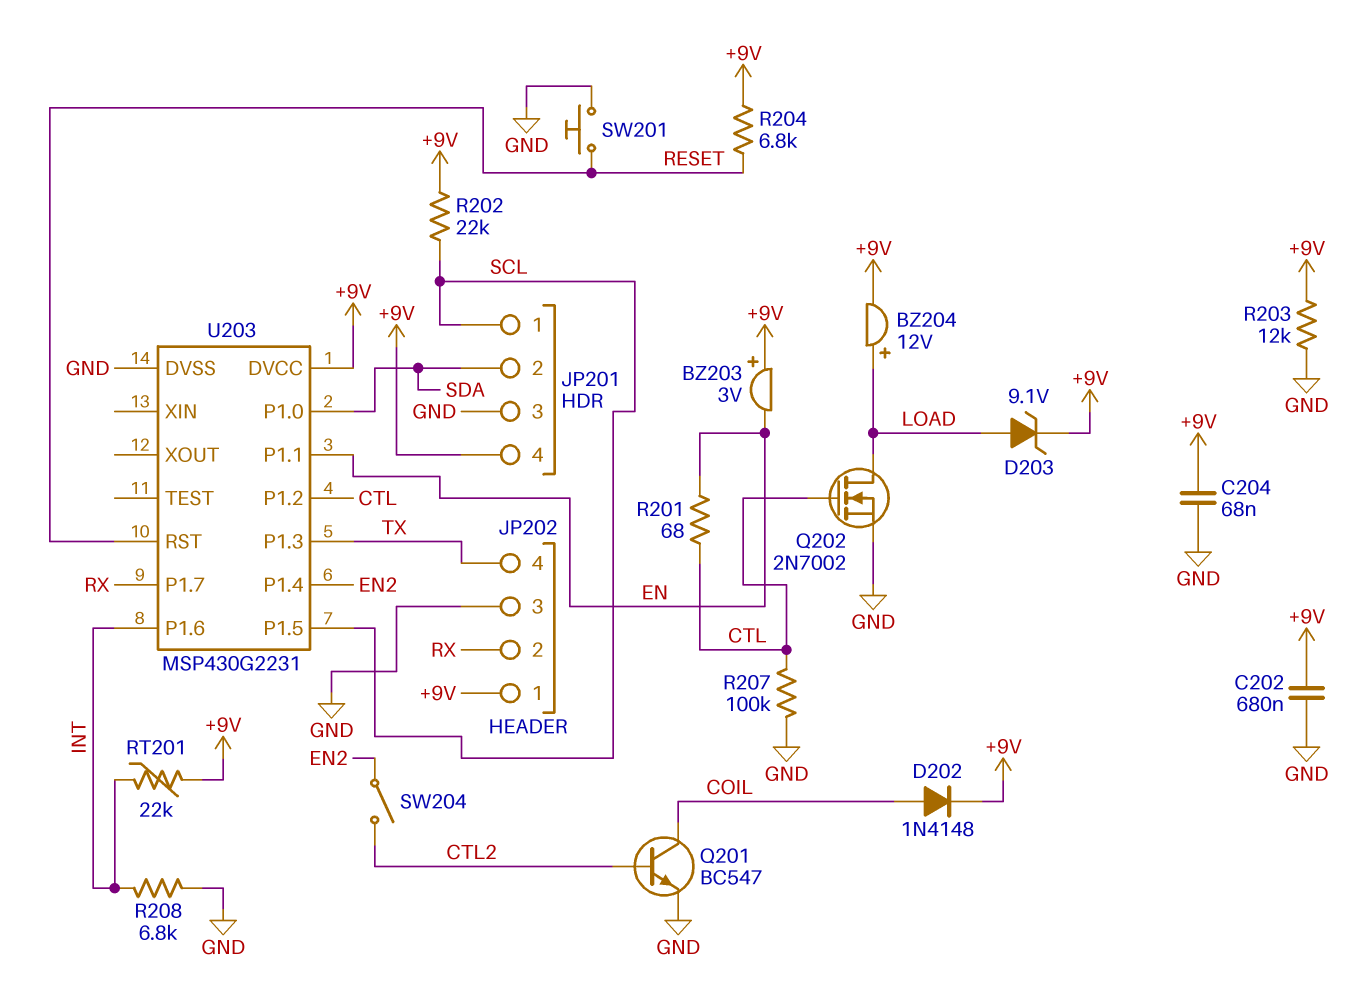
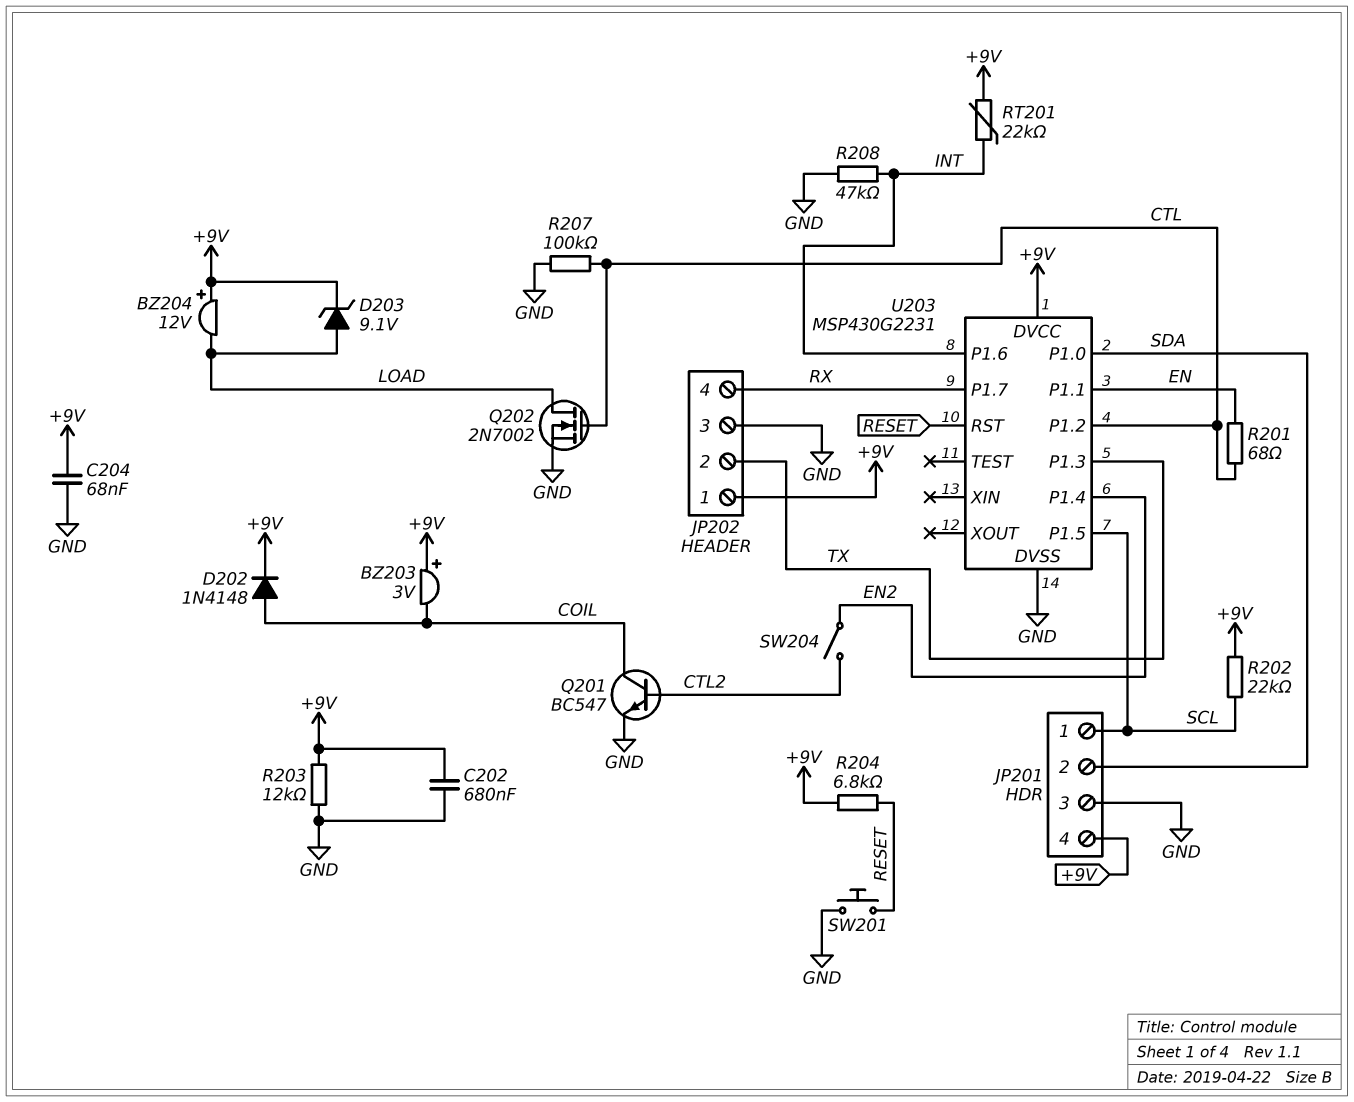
BZ203: buzzer 3V (plus +9V, minus EN) -> buzzer 3V (plus +9V, minus COIL)
BZ204: buzzer 12V (plus LOAD, minus +9V) -> buzzer 12V (plus +9V, minus LOAD)
JP202 pin 2: RX -> TX
JP202 pin 4: TX -> RX
R208: 6.8k (GND, INT) -> 47k (GND, INT)

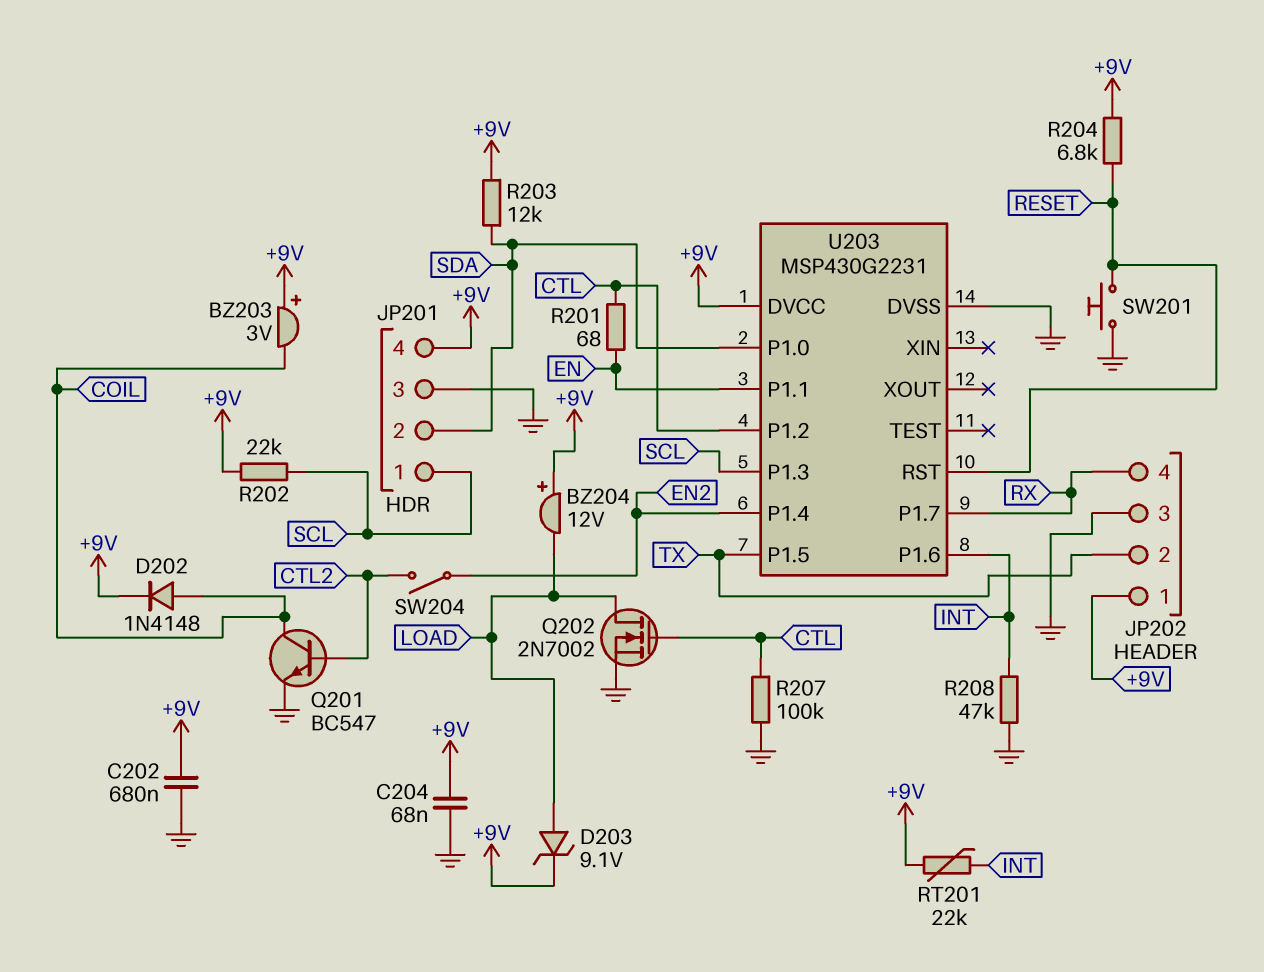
R203: 12k (+9V, GND) -> 12k (+9V, SDA)
U203 pin P1.3: TX -> SCL
U203 pin P1.5: SCL -> TX

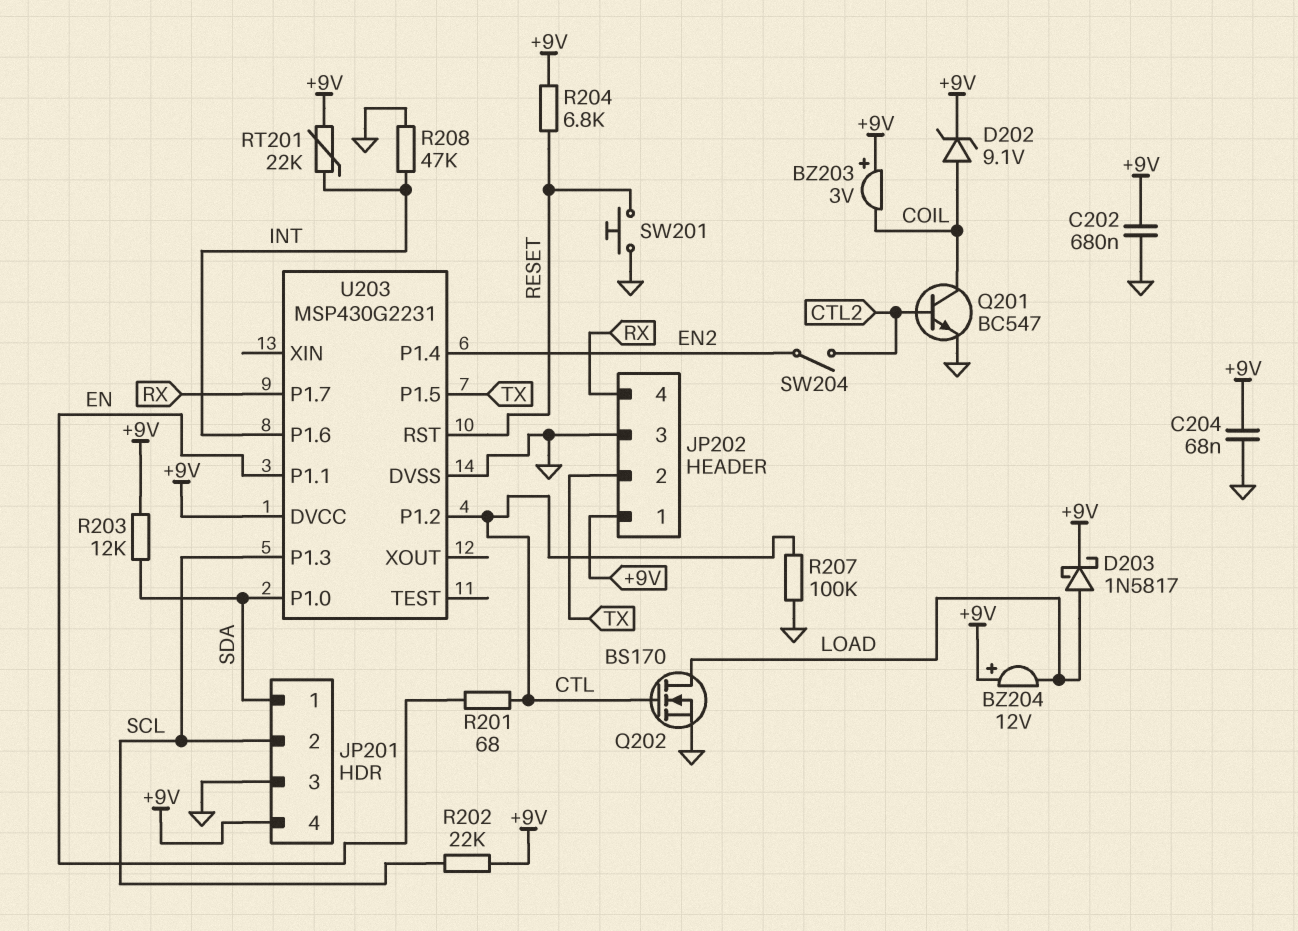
D202: diode 1N4148 (A COIL, K +9V) -> zener 9.1V (A COIL, K +9V)
D203: zener 9.1V (A LOAD, K +9V) -> schottky 1N5817 (A LOAD, K +9V)
JP201 pin 1: SCL -> SDA
JP201 pin 2: SDA -> SCL
Q202: NMOS 2N7002 (G CTL, D LOAD, S GND) -> NMOS BS170 (G CTL, D LOAD, S GND)

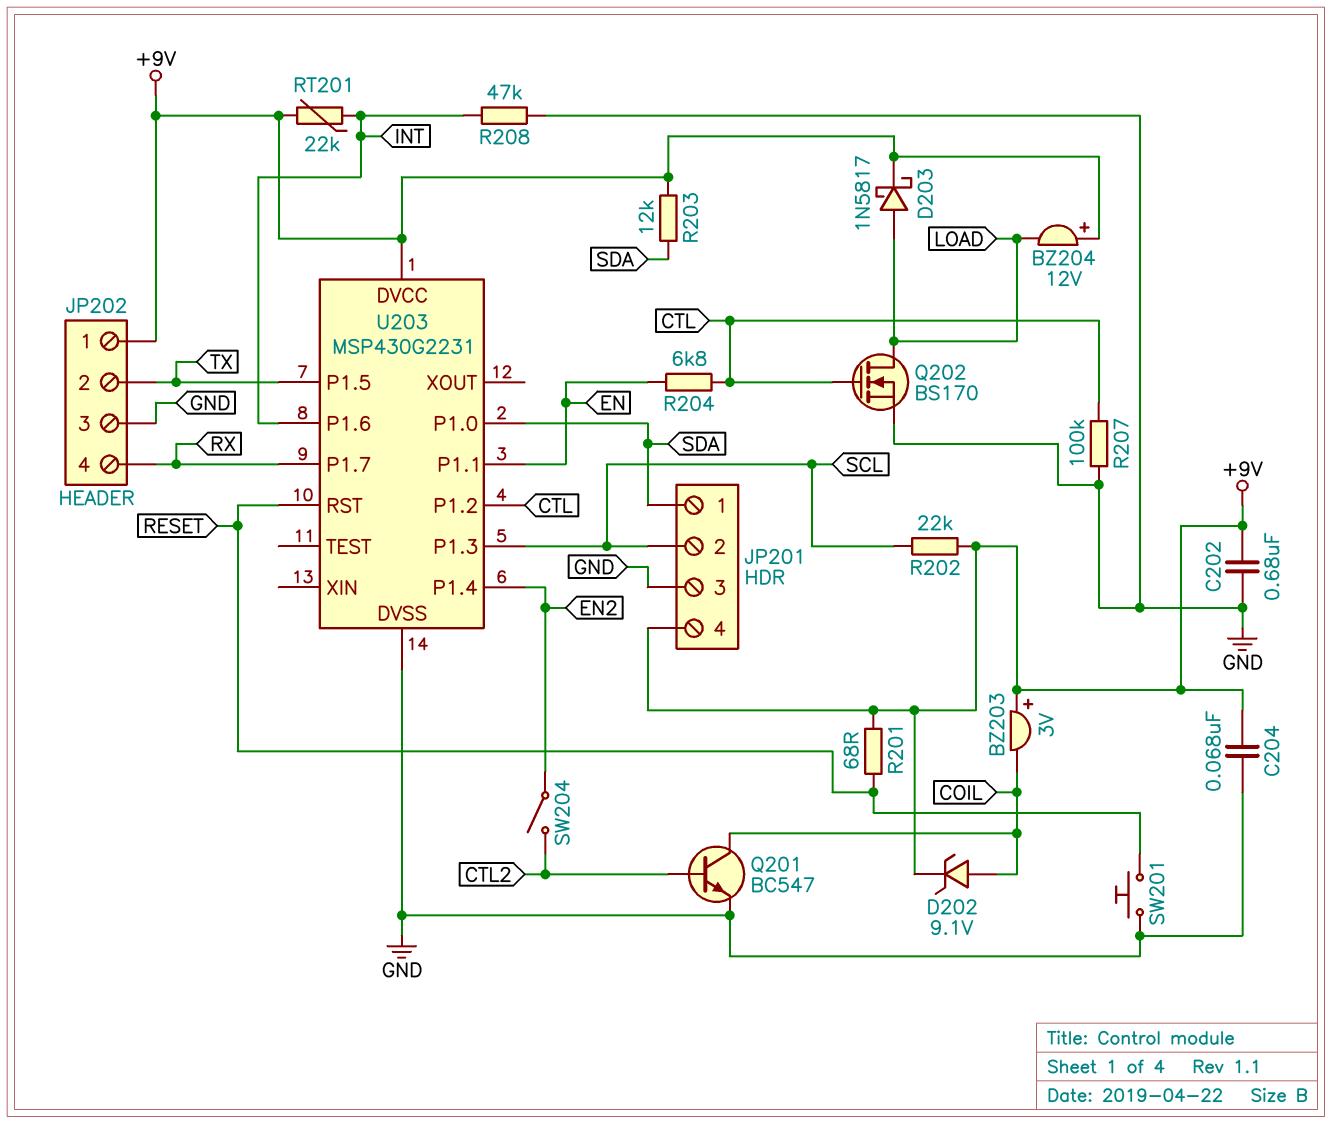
R201: 68 (CTL, EN) -> 68 (+9V, RESET)
R204: 6.8k (+9V, RESET) -> 6.8k (CTL, EN)

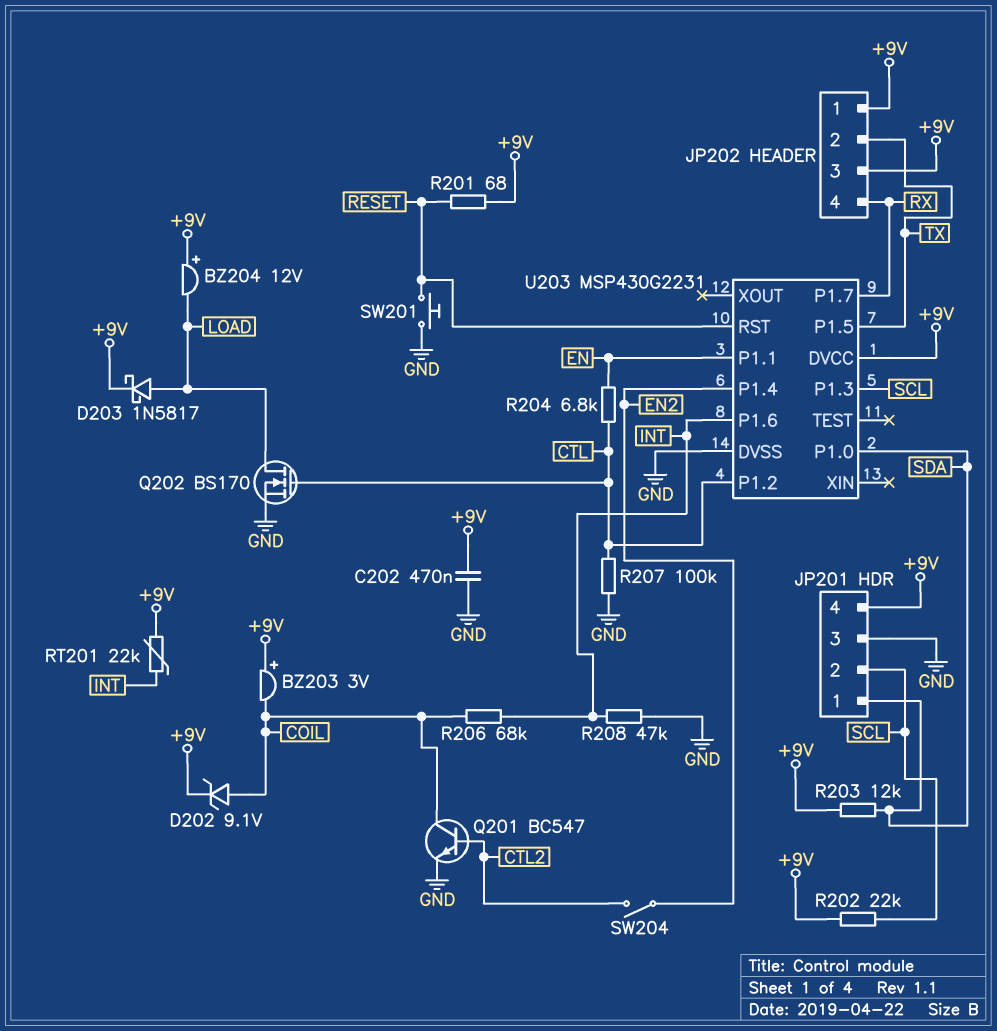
C202: 680nF (+9V, GND) -> 470nF (+9V, GND)
C204: 68nF (+9V, GND) -> none
JP202 pin 3: GND -> +9V
R206: none -> 68k (COIL, INT)

